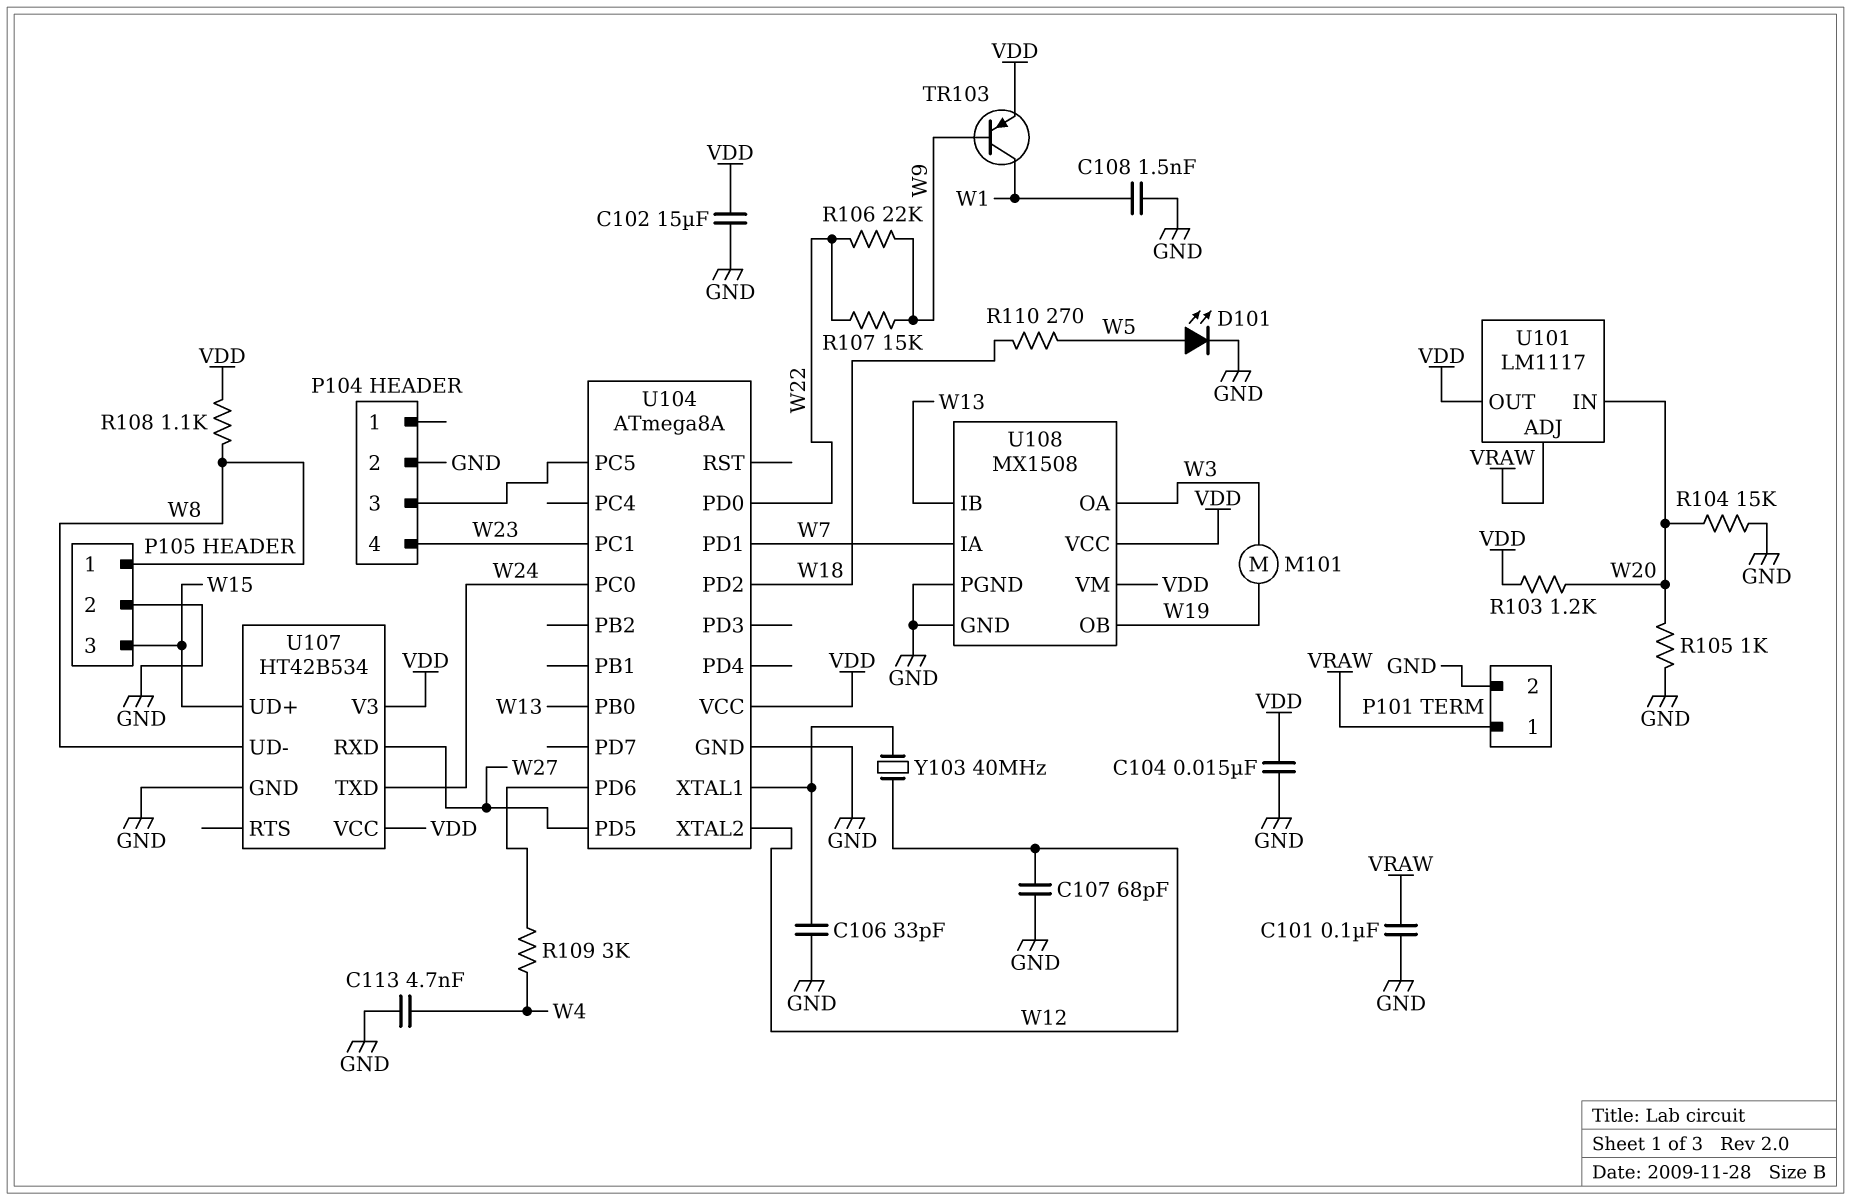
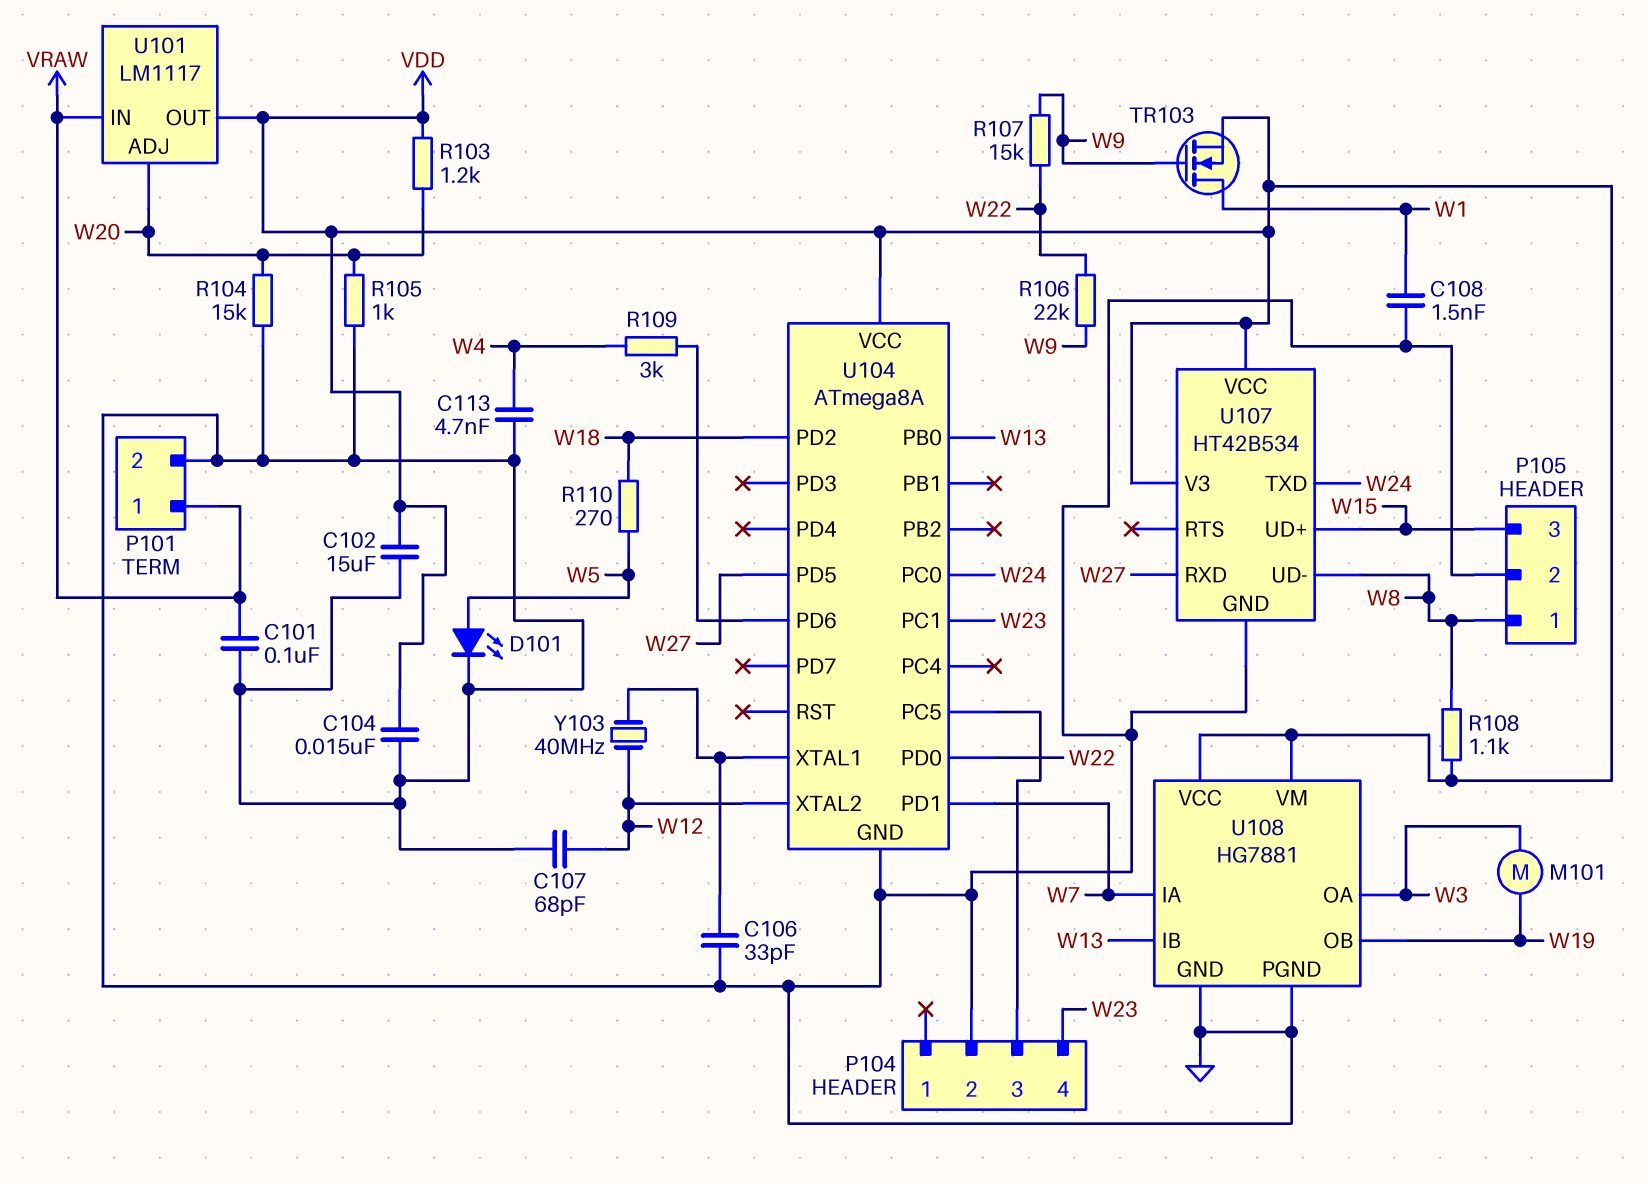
TR103: PNP (B W9, C W1, E VDD) -> NMOS (G W9, D W1, S VDD)
U101 pin ADJ: VRAW -> W20
U101 pin IN: W20 -> VRAW
U108: MX1508 -> HG7881

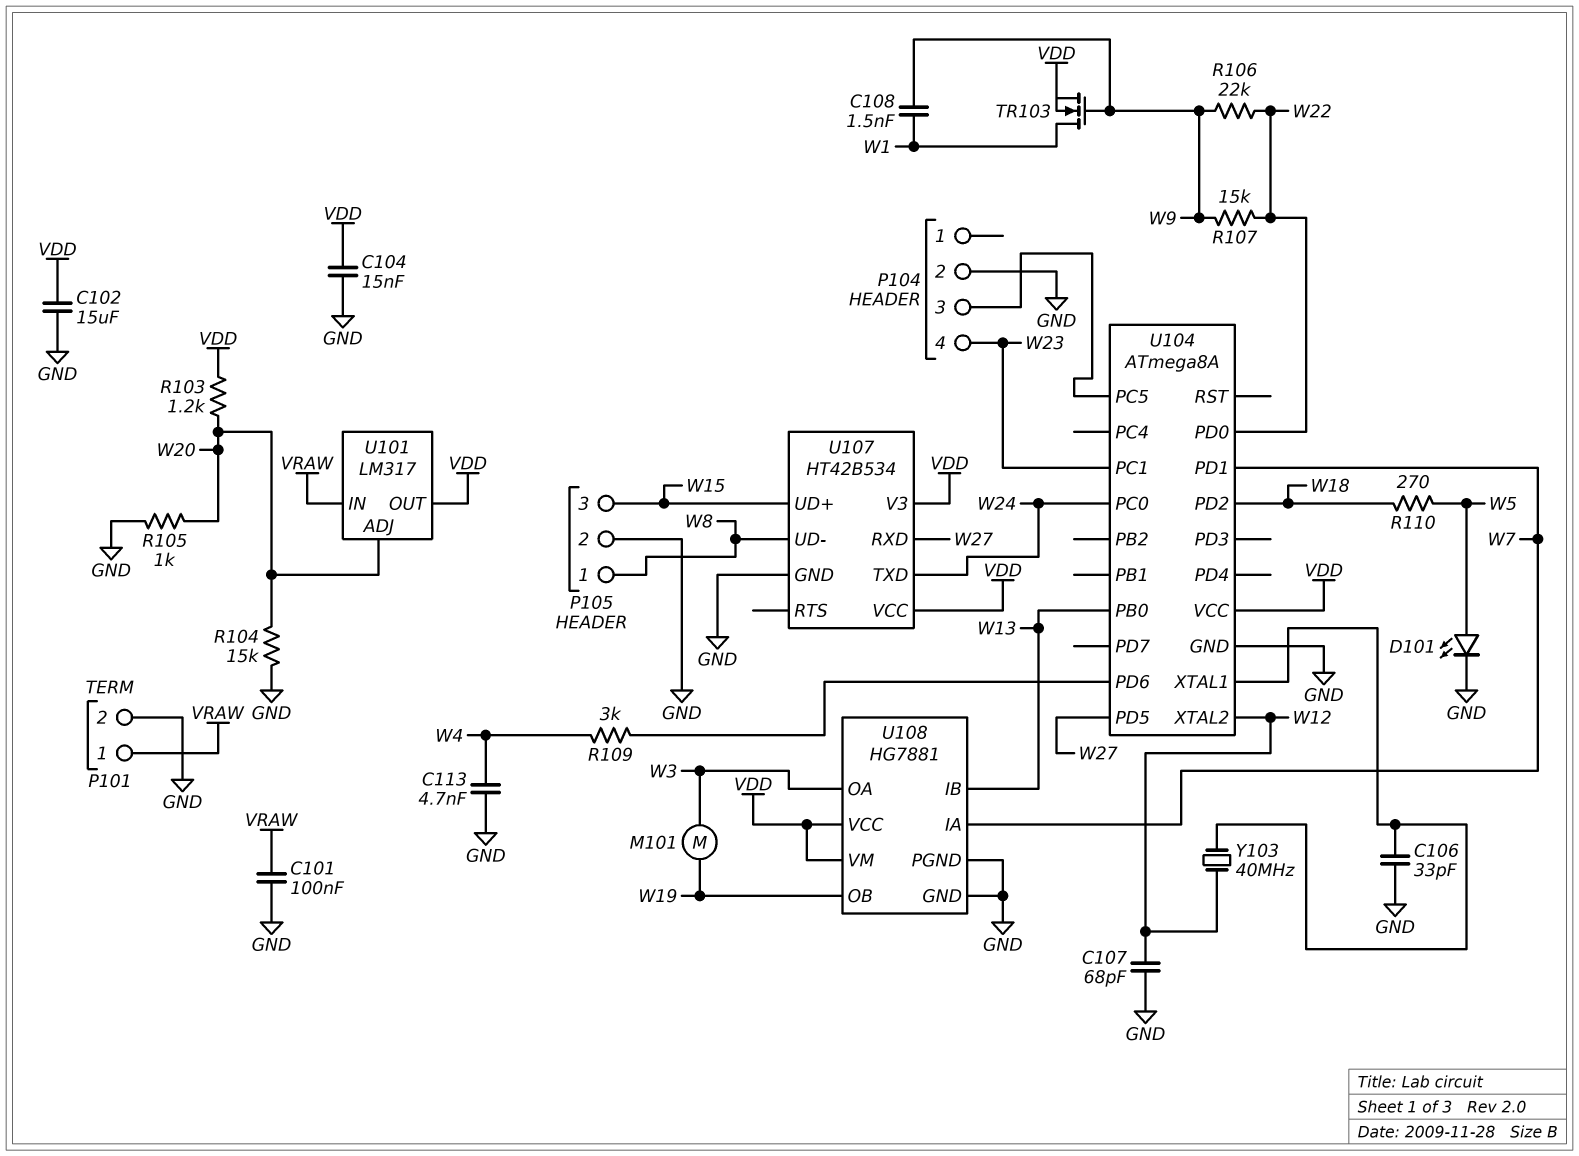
C108: 1.5nF (GND, W1) -> 1.5nF (W1, W9)
R108: 1.1k (VDD, W8) -> none
U101: LM1117 -> LM317

